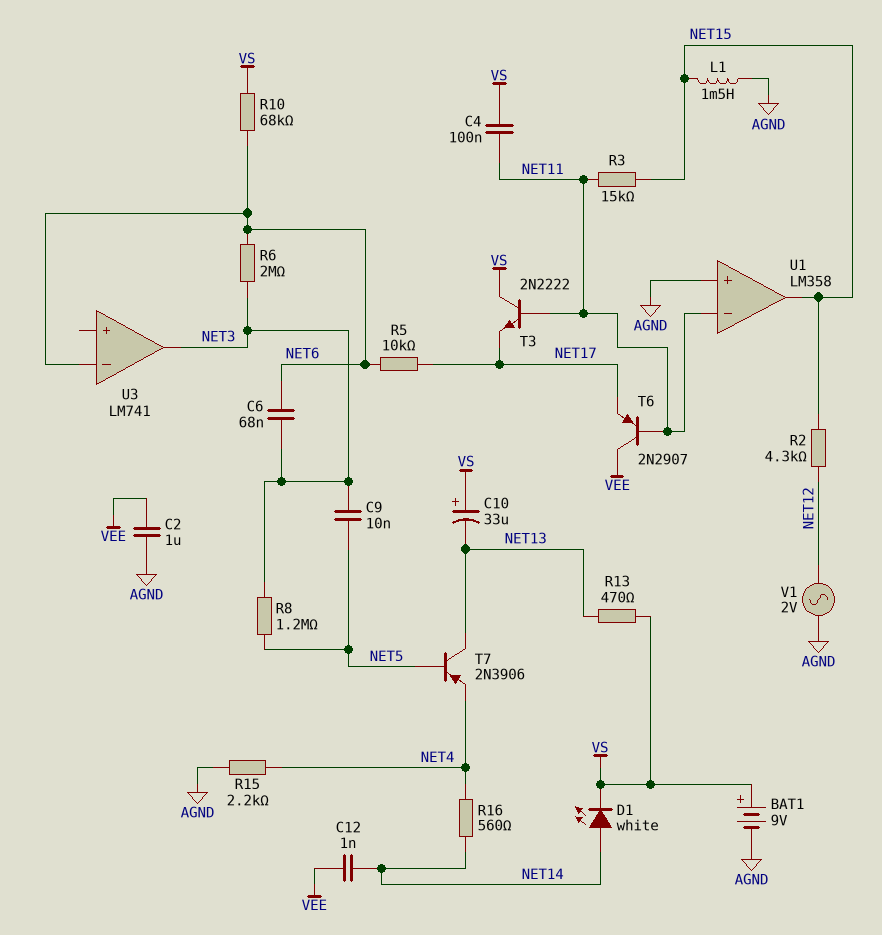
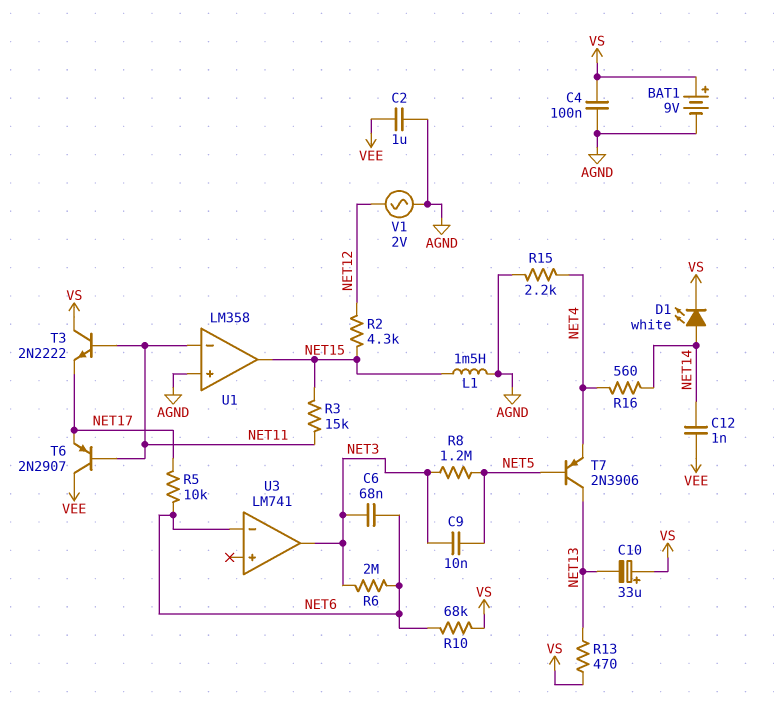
C4: 100nF (NET11, VS) -> 100nF (AGND, VS)

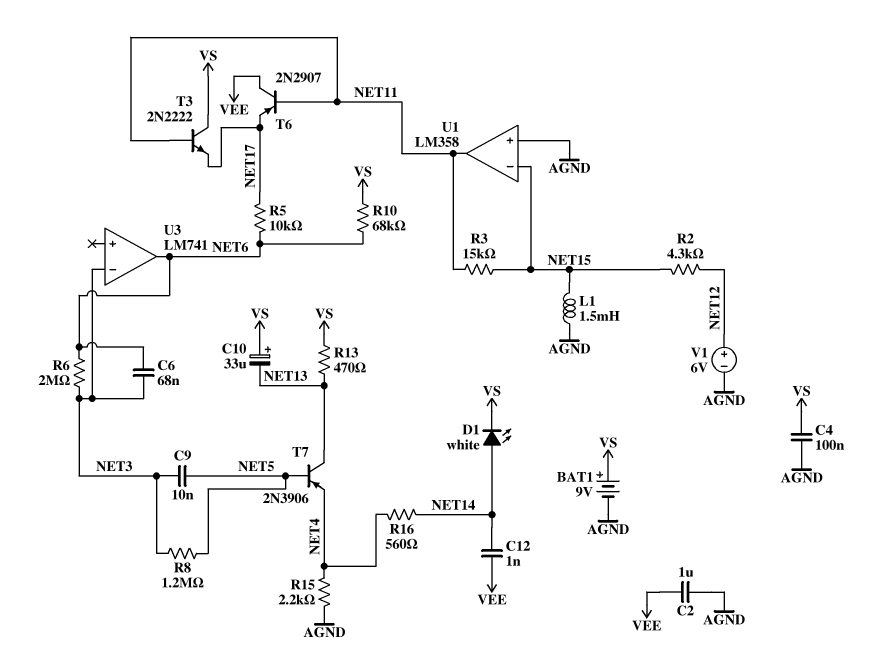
U1 pin in-: NET11 -> NET15
U1 pin out: NET15 -> NET11
U3 pin in-: NET6 -> NET3
U3 pin out: NET3 -> NET6
V1: AC 2V (AGND, NET12) -> 6V (plus NET12, minus AGND)

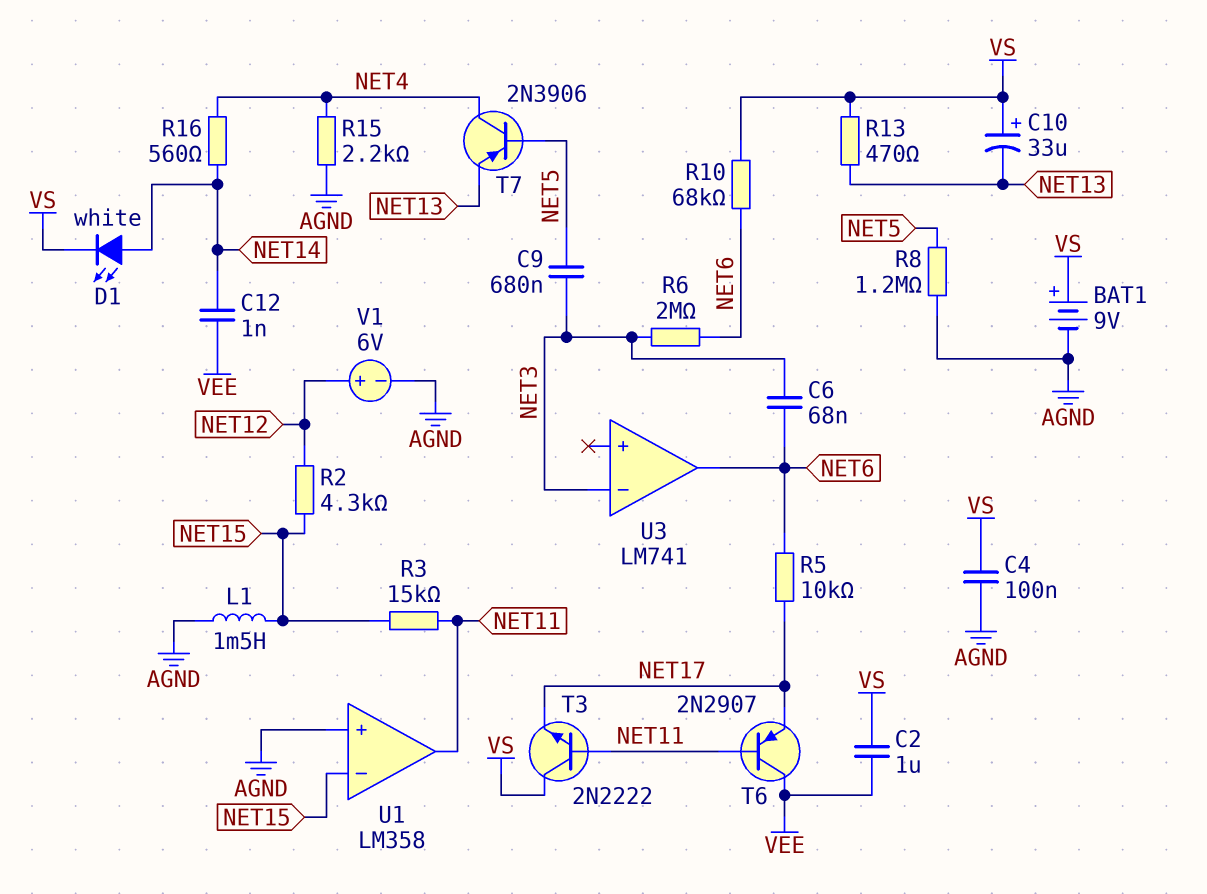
C2: 1uF (AGND, VEE) -> 1uF (VEE, VS)
C9: 10nF (NET3, NET5) -> 680nF (NET3, NET5)
R8: 1.2M (NET3, NET5) -> 1.2M (AGND, NET5)
T7: PNP 2N3906 (B NET5, C NET13, E NET4) -> PNP 2N3906 (B NET5, C NET4, E NET13)

